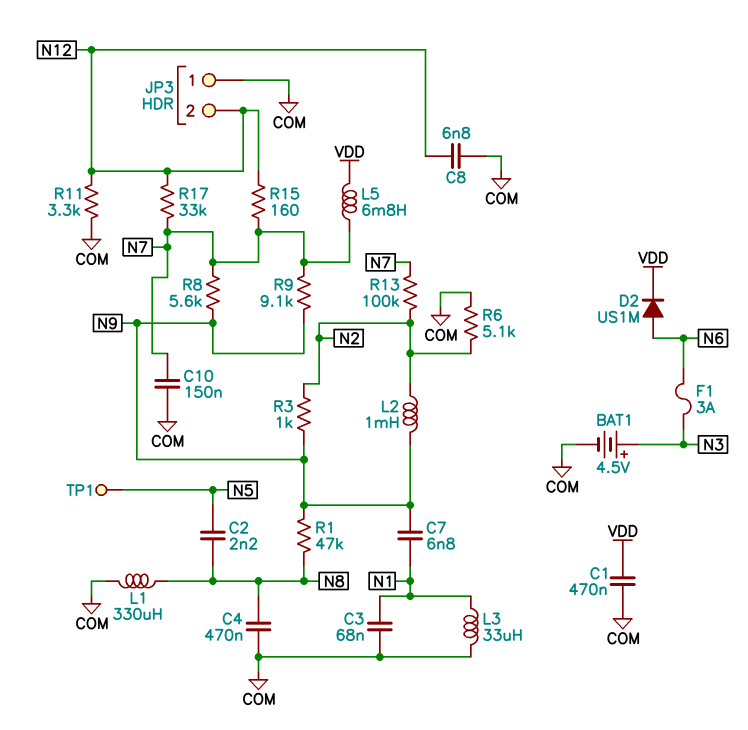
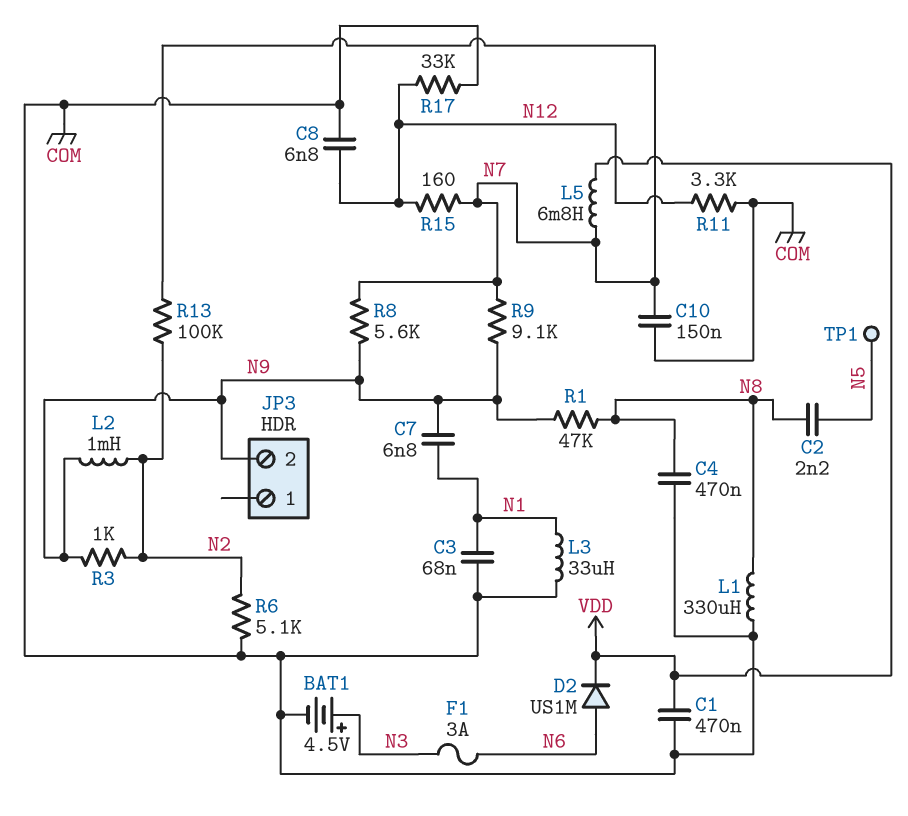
JP3 pin 1: COM -> none
JP3 pin 2: N12 -> N9
R17: 33k (N7, N12) -> 33k (COM, N12)

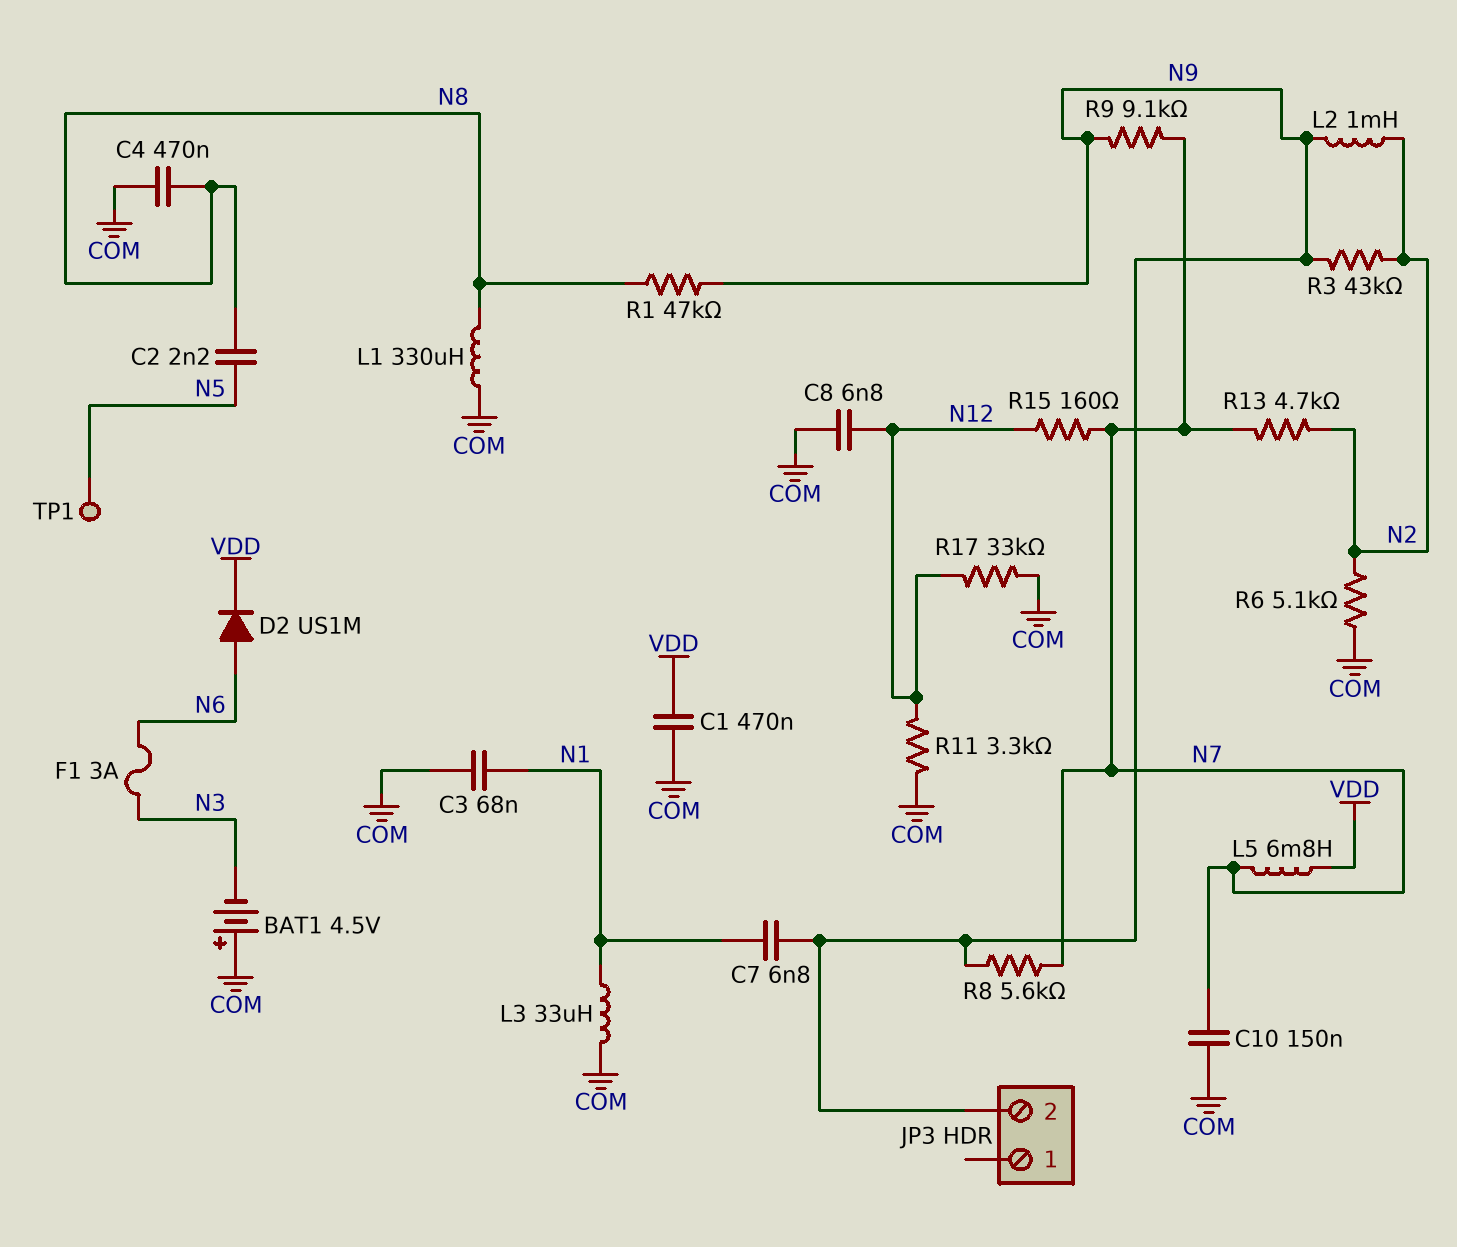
BAT1: 4.5V (plus N3, minus COM) -> 4.5V (plus COM, minus N3)
R3: 1k (N2, N9) -> 43k (N2, N9)
R13: 100k (N2, N7) -> 4.7k (N2, N7)

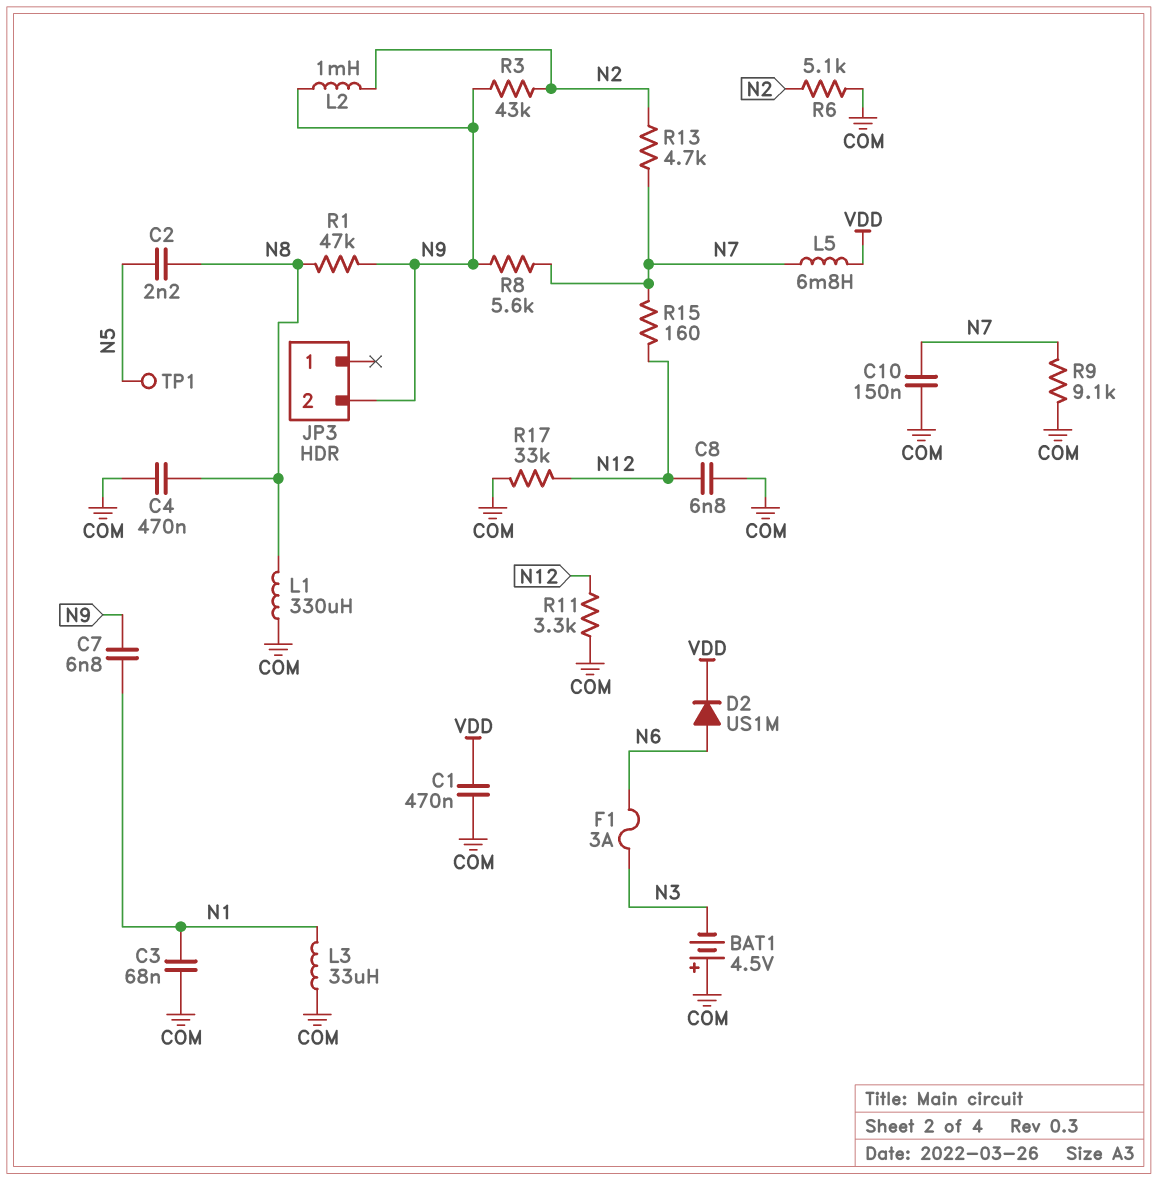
R9: 9.1k (N7, N9) -> 9.1k (COM, N7)

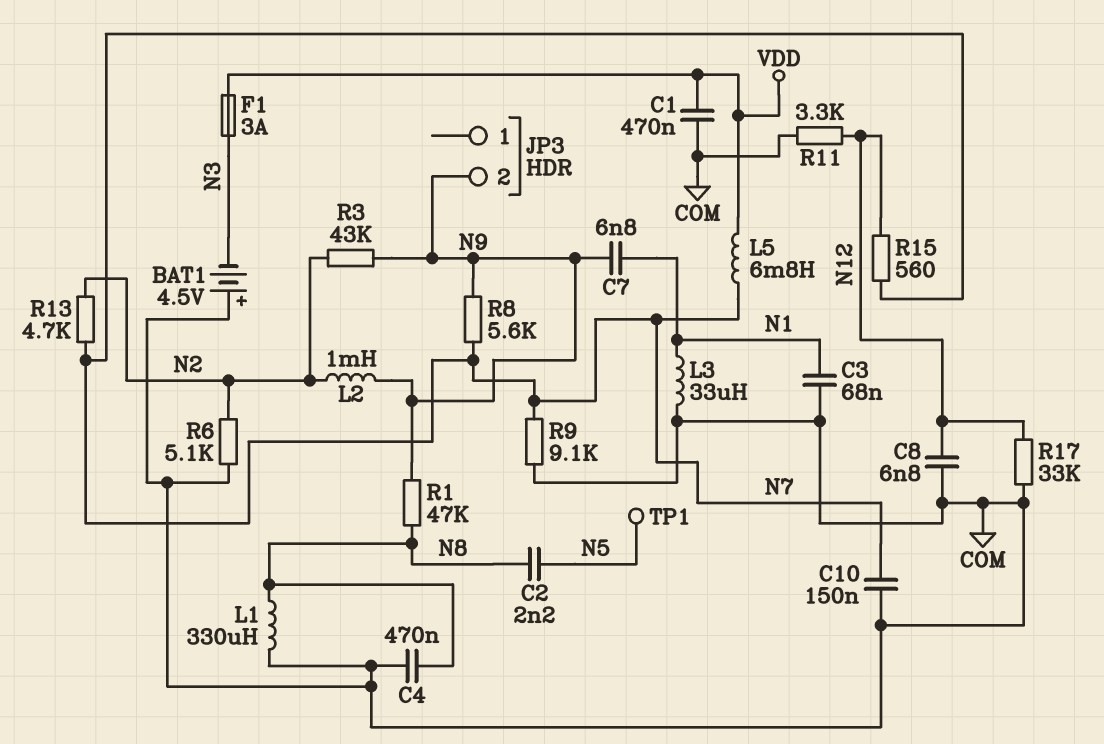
D2: diode US1M (A N6, K VDD) -> none
F1: 3A (N3, N6) -> 3A (N3, VDD)
R15: 160 (N7, N12) -> 560 (N7, N12)

